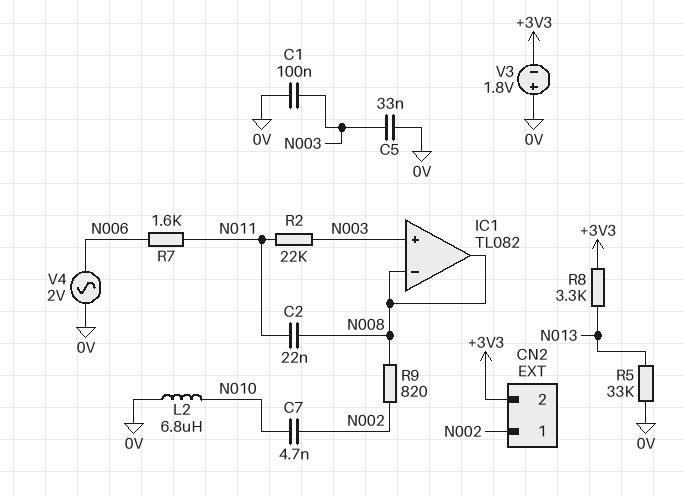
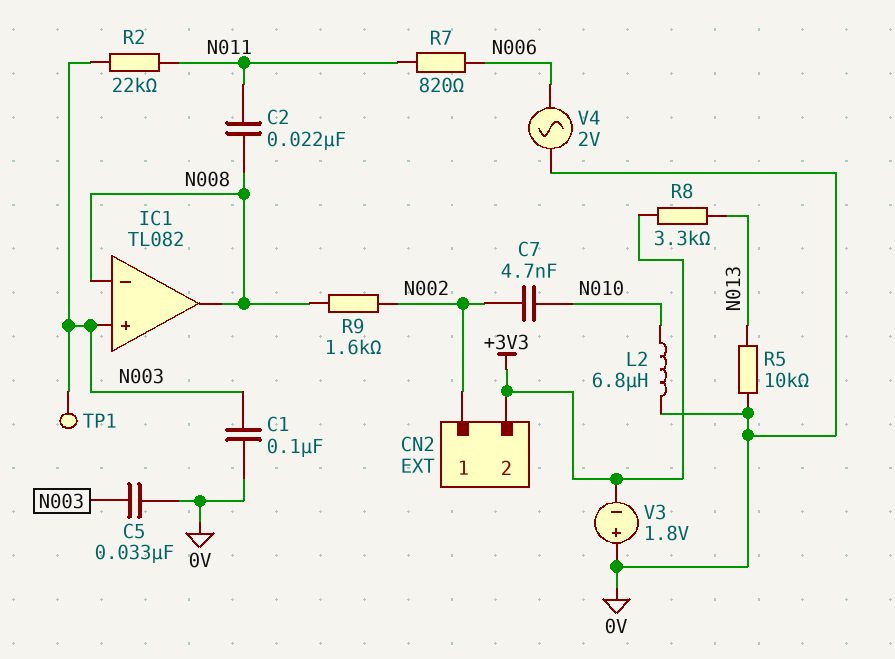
R5: 33k (0V, N013) -> 10k (0V, N013)
R7: 1.6k (N006, N011) -> 820 (N006, N011)
R9: 820 (N002, N008) -> 1.6k (N002, N008)
TP1: none -> test point (N003)

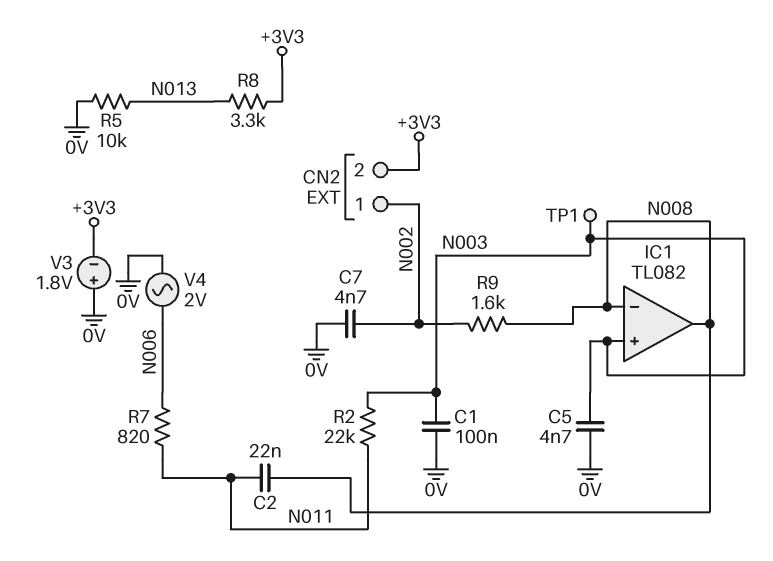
C5: 33nF (0V, N003) -> 4.7nF (0V, N003)
C7: 4.7nF (N002, N010) -> 4.7nF (0V, N002)
L2: 6.8uH (0V, N010) -> none

